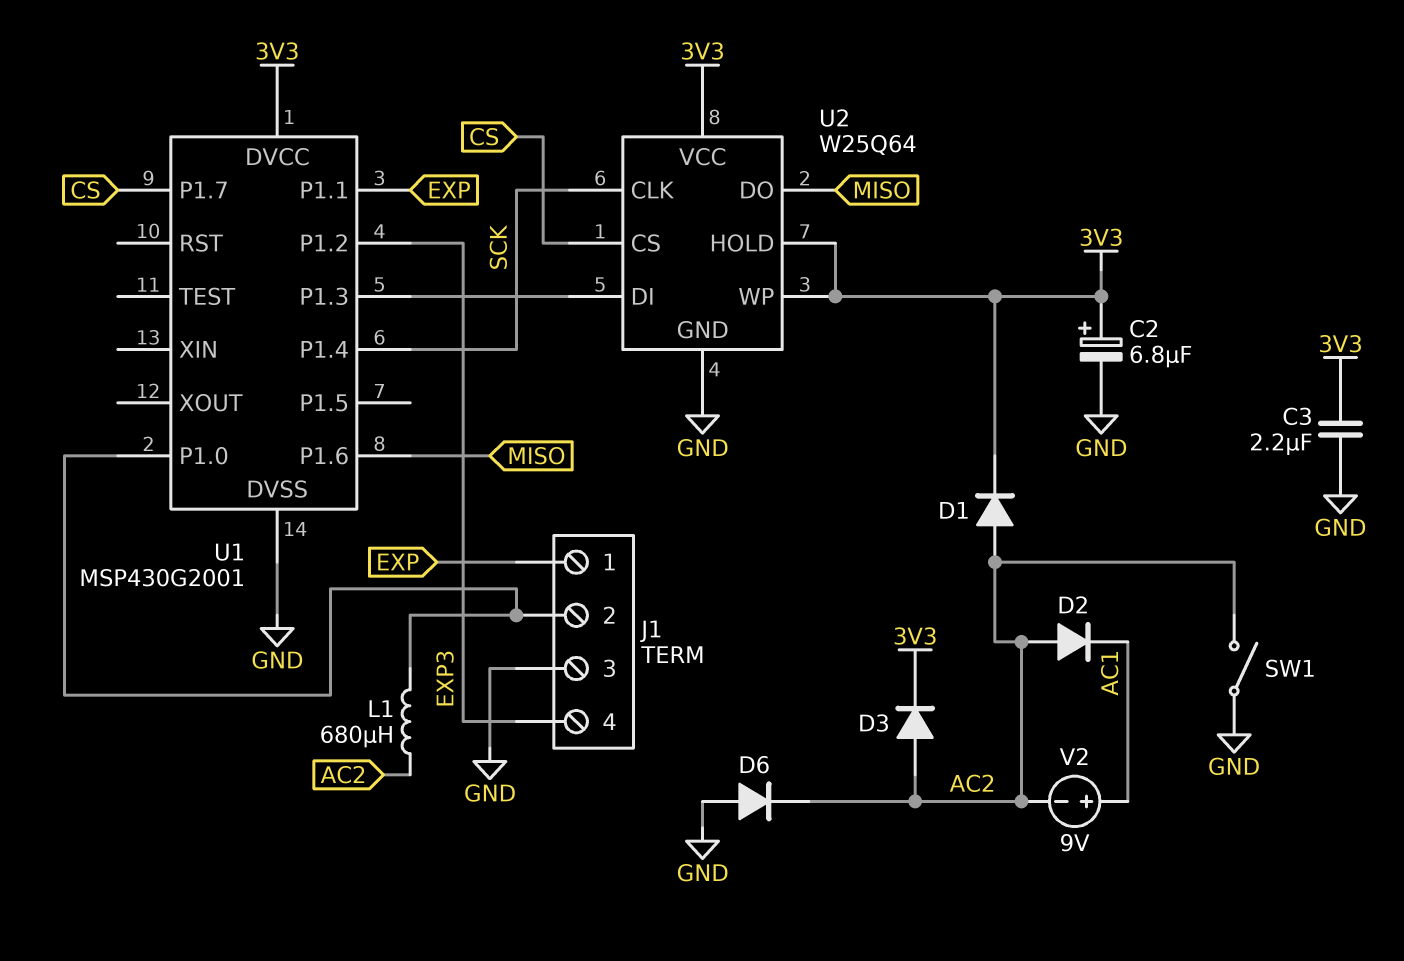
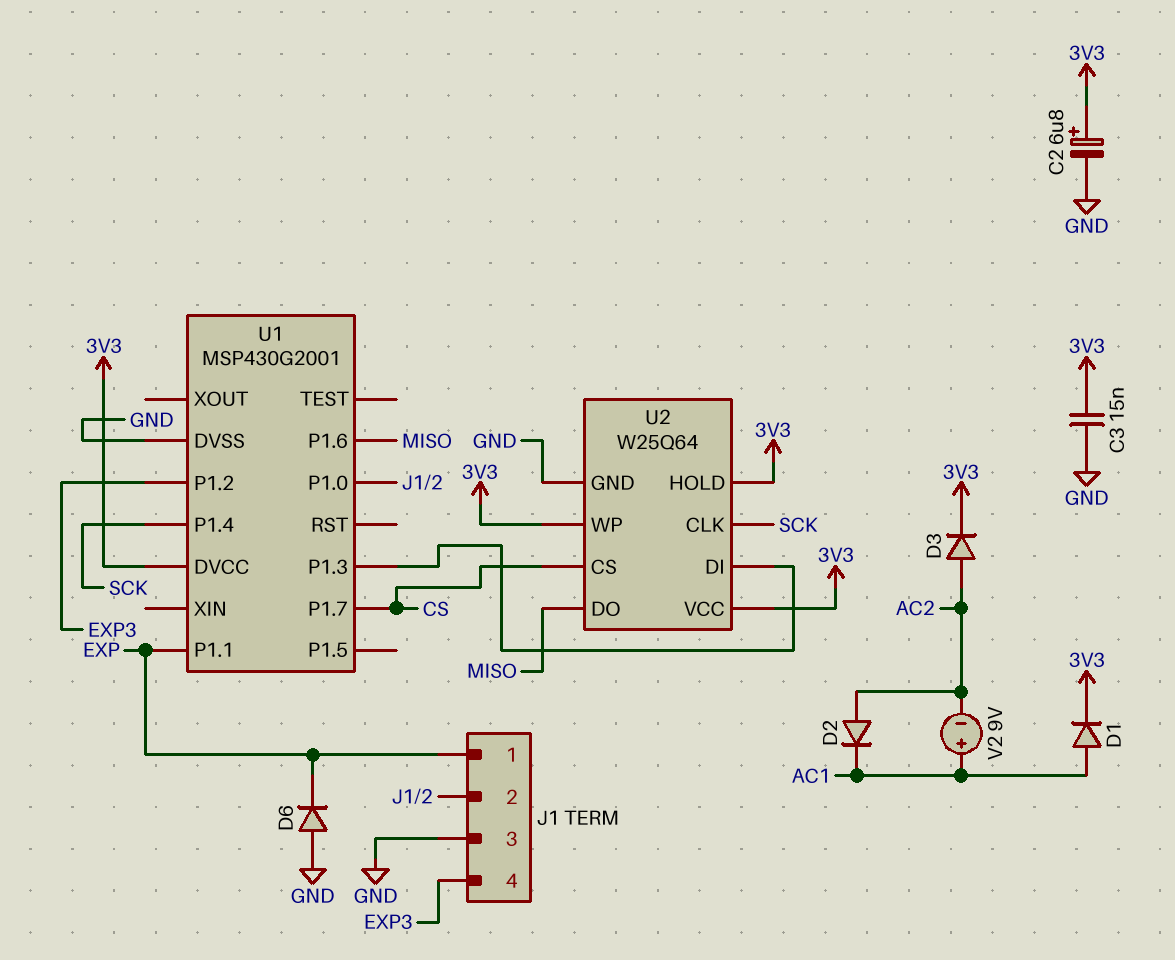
C3: 2.2uF (3V3, GND) -> 15nF (3V3, GND)
D1: diode (A AC2, K 3V3) -> diode (A AC1, K 3V3)
D6: diode (A GND, K AC2) -> diode (A GND, K EXP)
L1: 680uH (AC2, J1/2) -> none
SW1: switch (AC2, GND) -> none

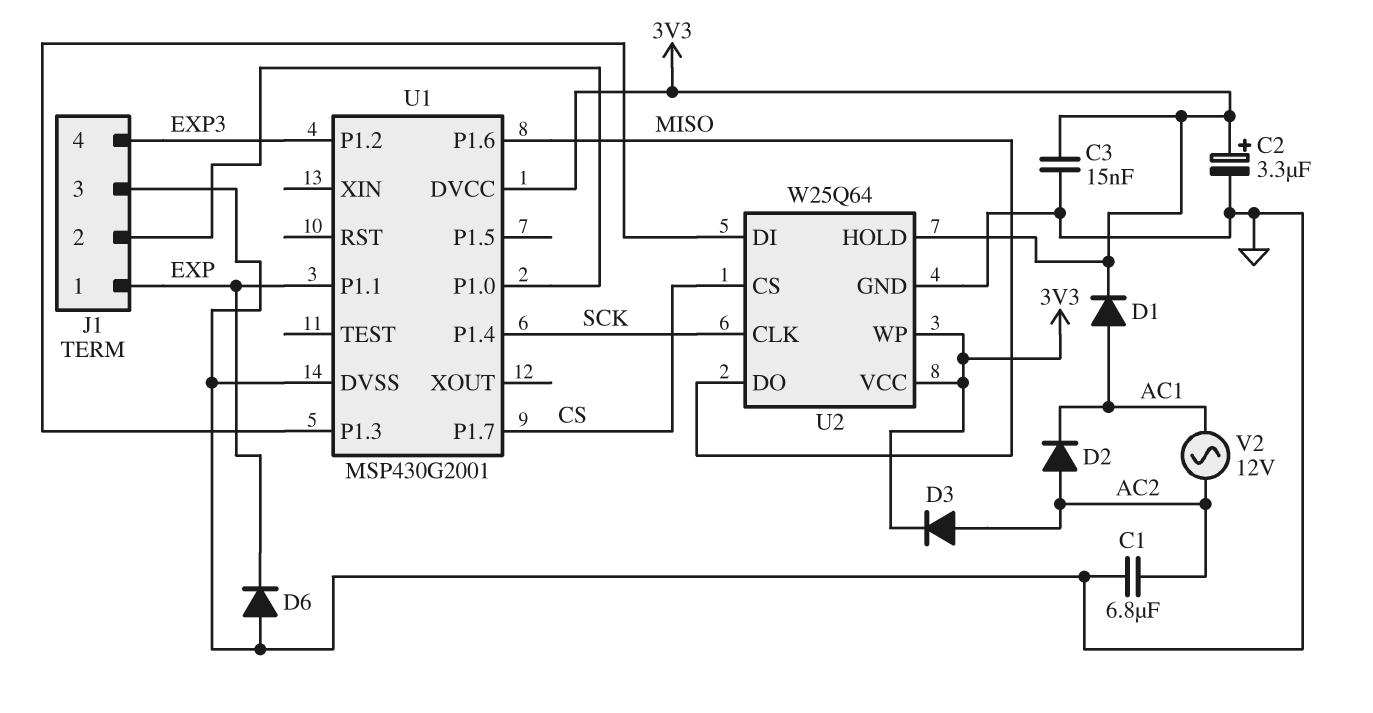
C1: none -> 6.8uF (AC2, GND)
C2: 6.8uF (plus 3V3, minus GND) -> 3.3uF (plus 3V3, minus GND)
V2: 9V (plus AC1, minus AC2) -> AC 12V (AC1, AC2)

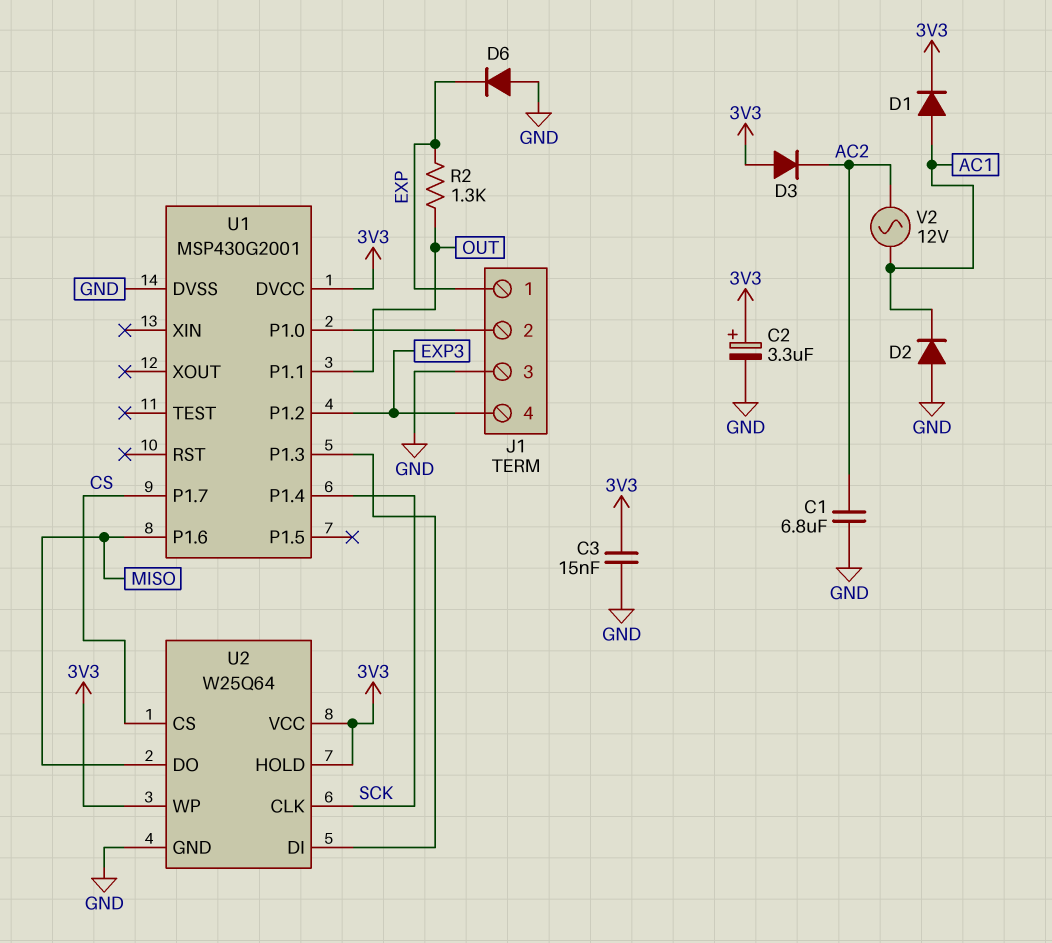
D2: diode (A AC2, K AC1) -> diode (A GND, K AC1)
D3: diode (A AC2, K 3V3) -> diode (A 3V3, K AC2)
R2: none -> 1.3k (EXP, OUT)
U1 pin P1.1: EXP -> OUT

